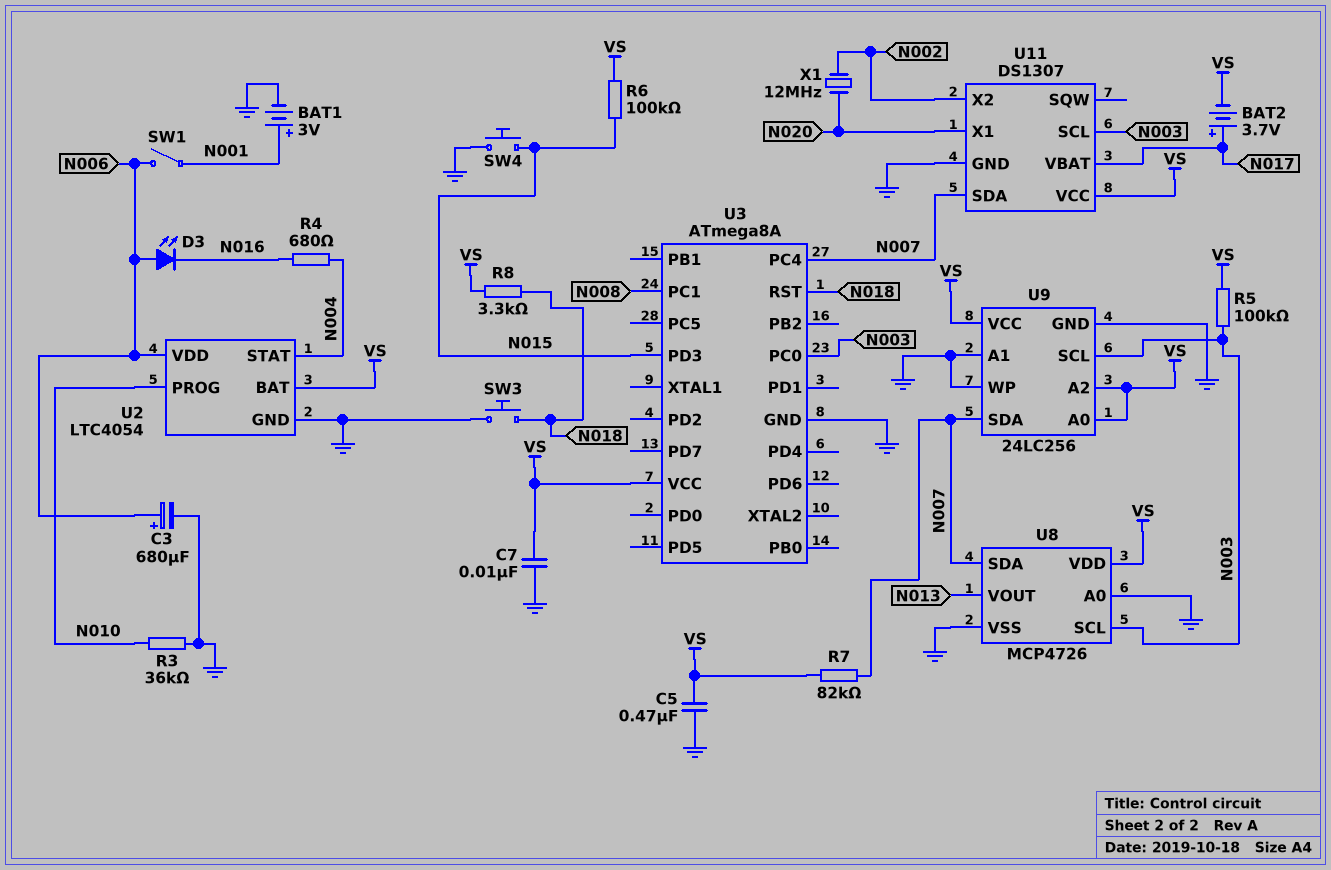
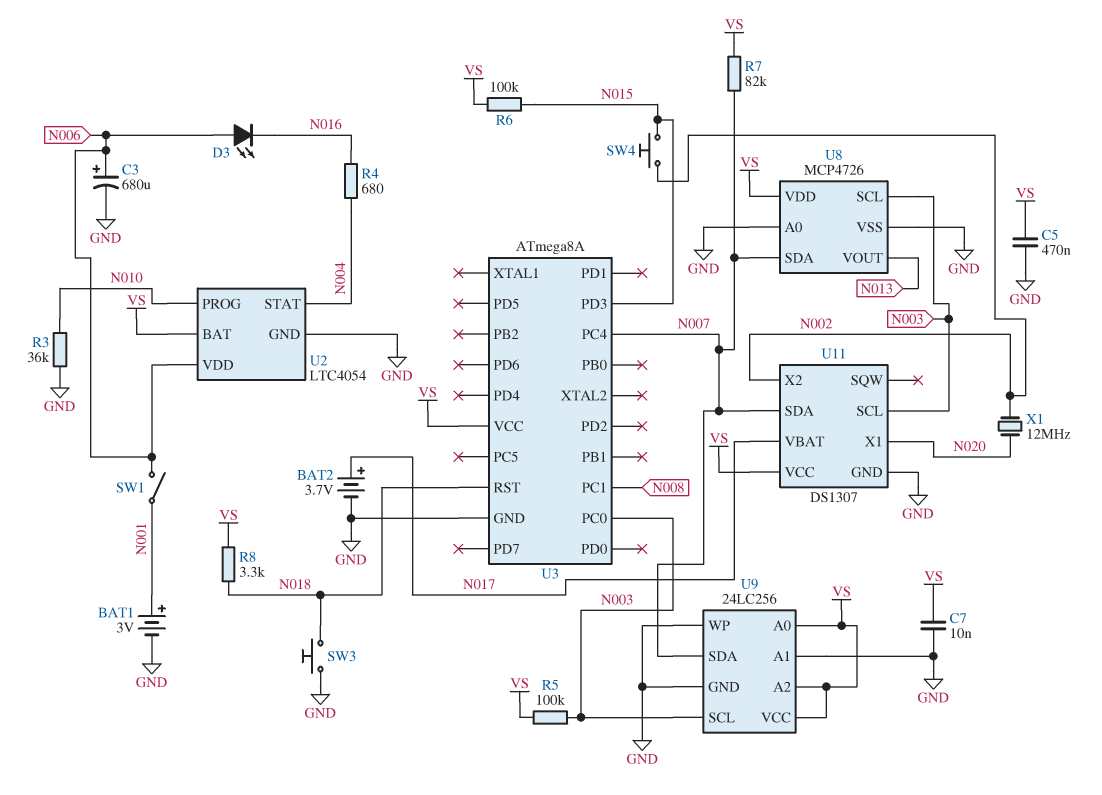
BAT2: 3.7V (plus N017, minus VS) -> 3.7V (plus N017, minus GND)
SW4: button (GND, N015) -> button (N002, N015)

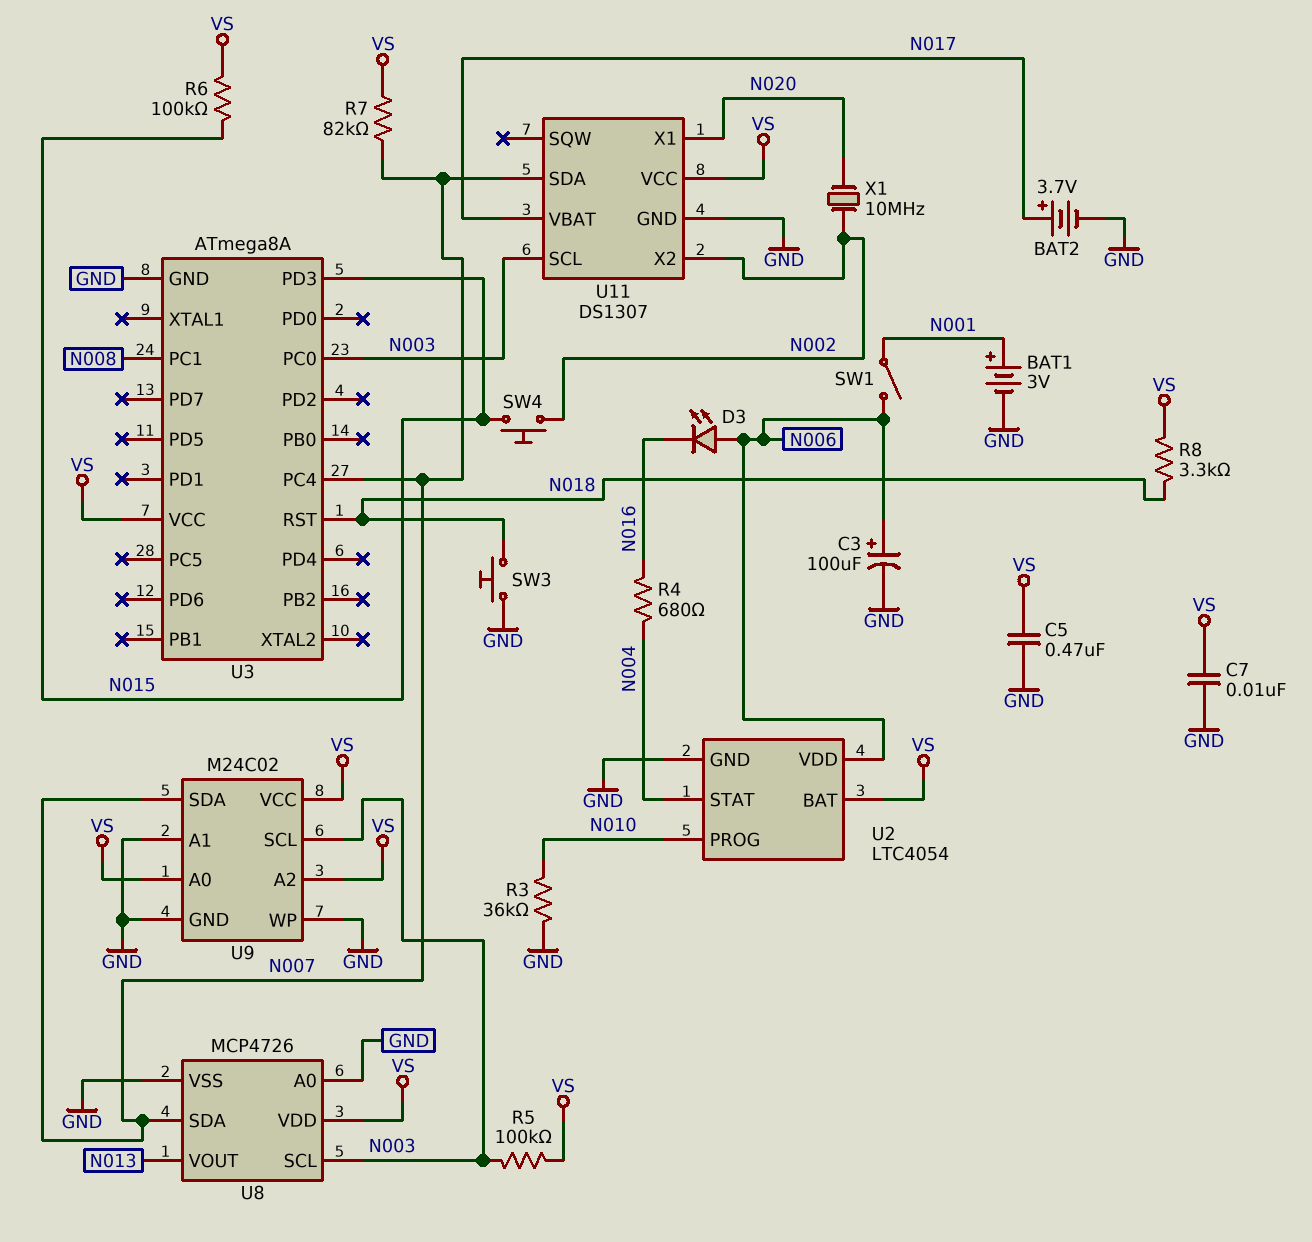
C3: 680uF (plus N006, minus GND) -> 100uF (plus N006, minus GND)
U9: 24LC256 -> M24C02
X1: 12MHz (N002, N020) -> 10MHz (N002, N020)

